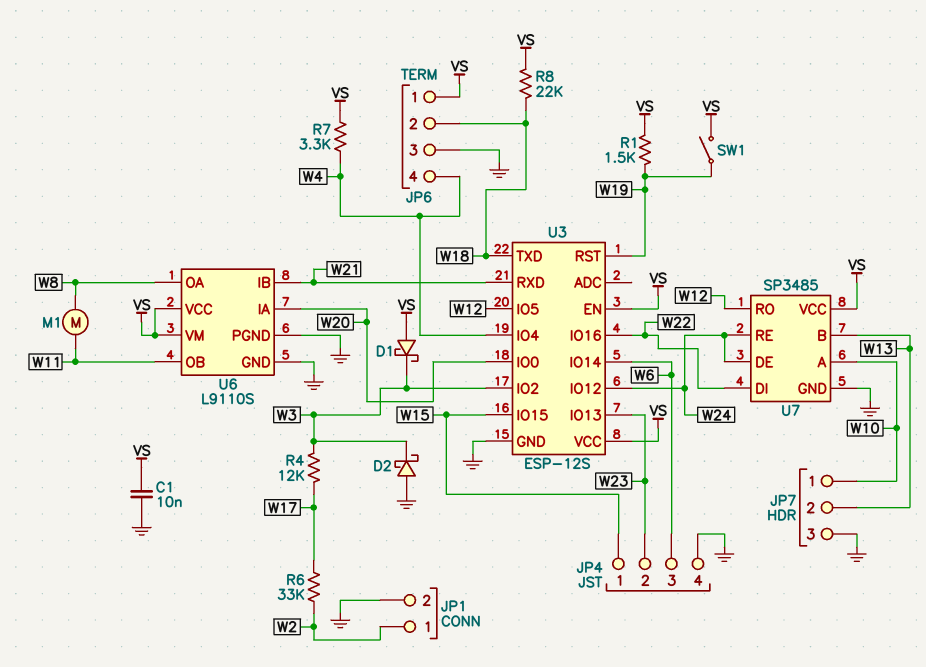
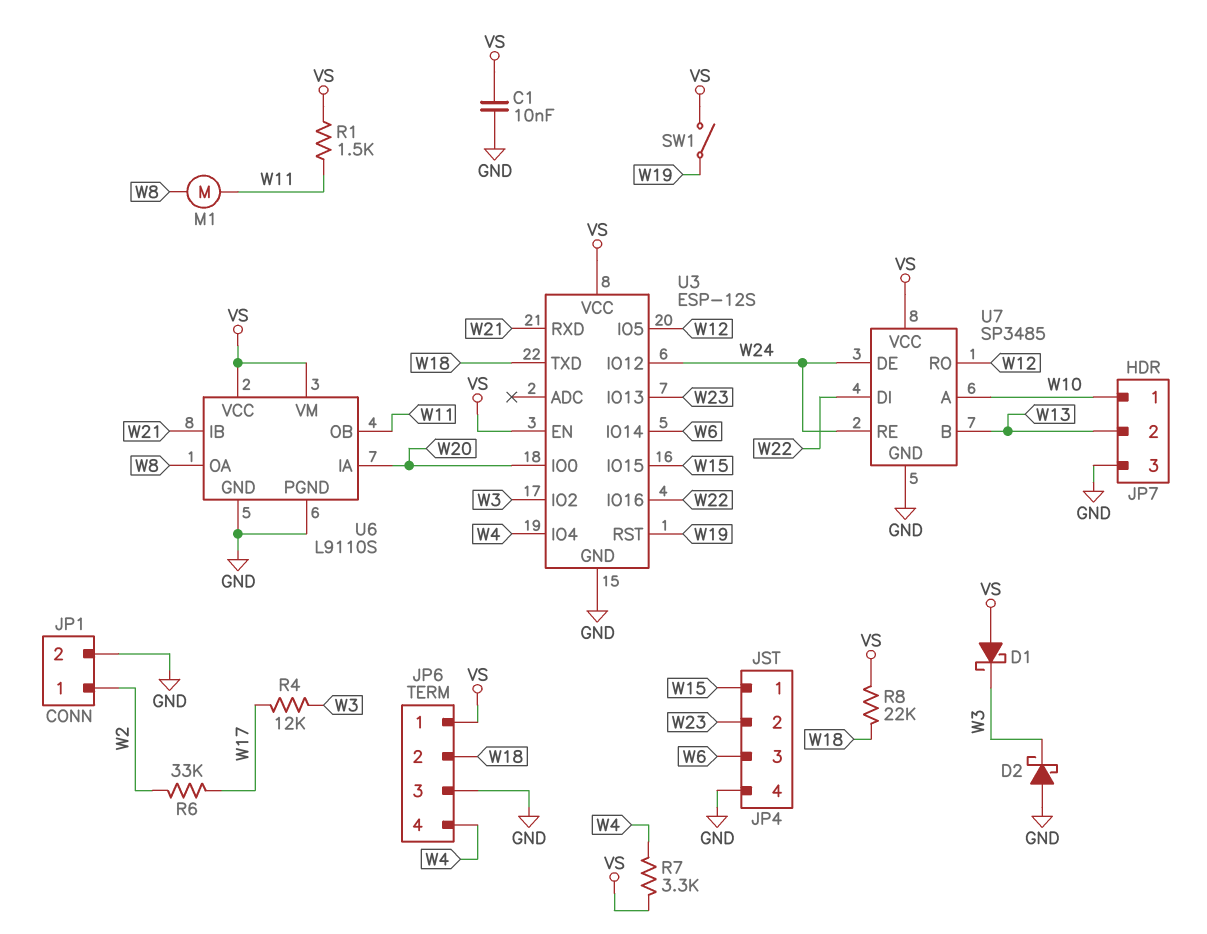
R1: 1.5k (VS, W19) -> 1.5k (VS, W11)

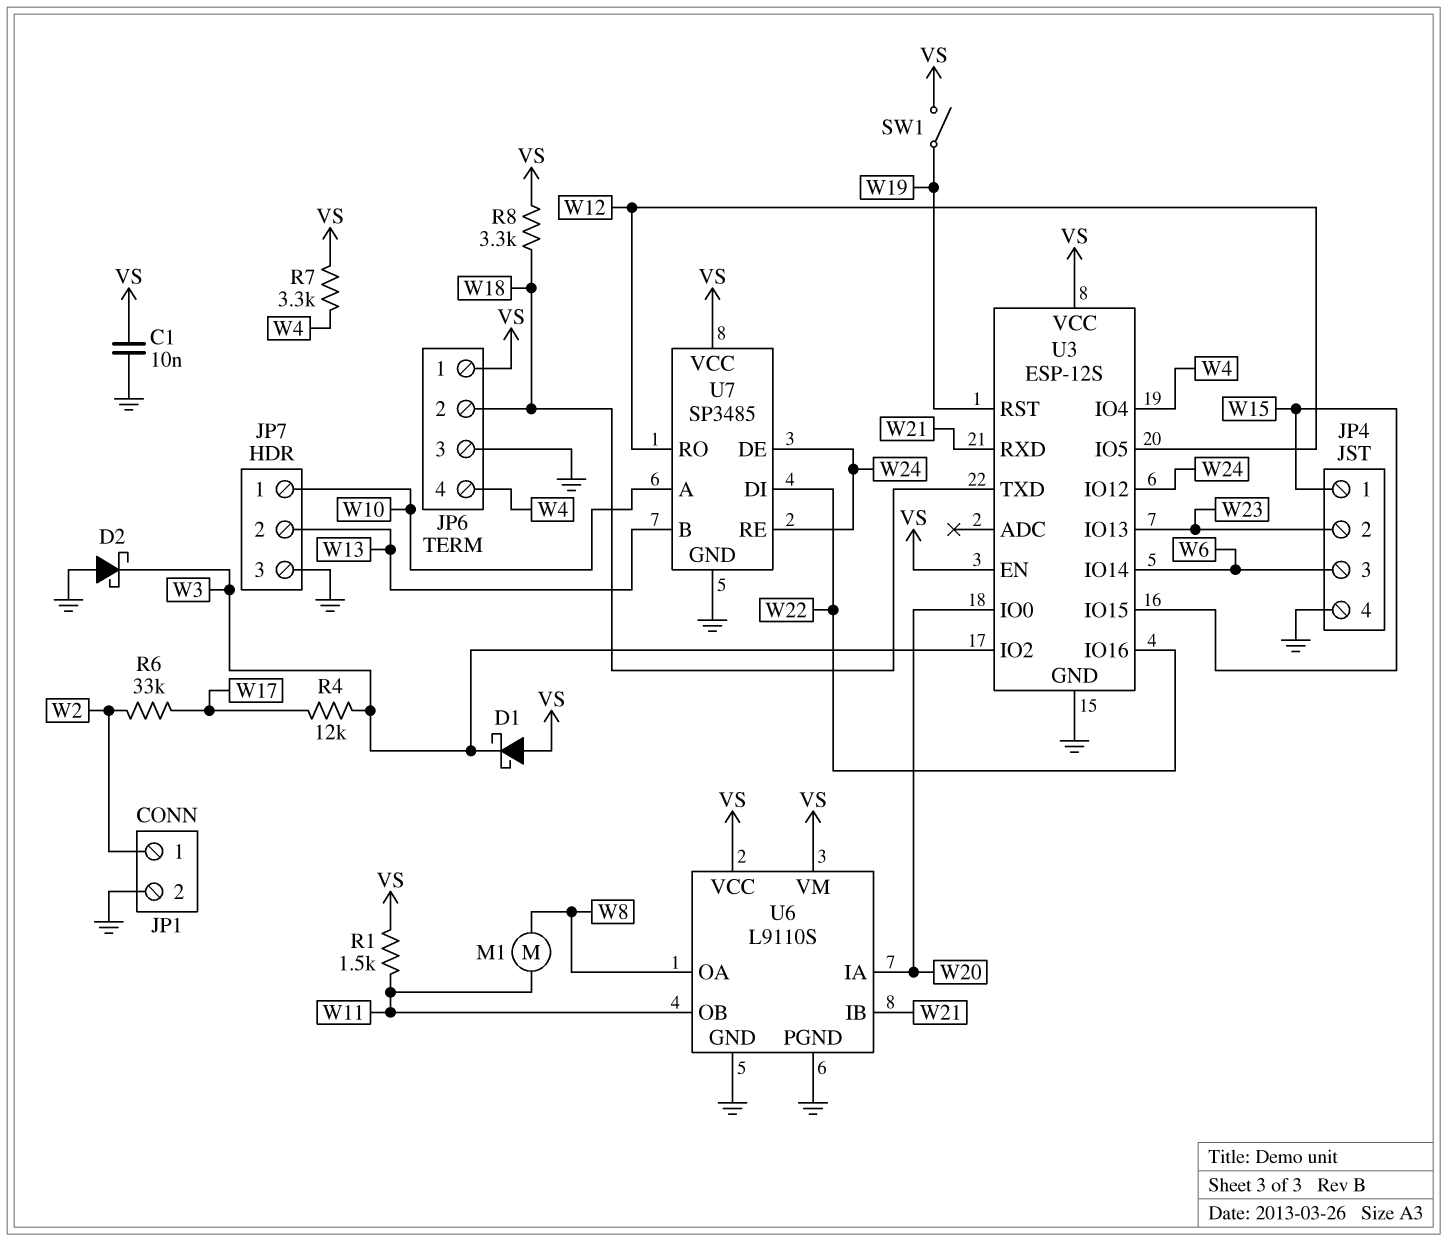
R8: 22k (VS, W18) -> 3.3k (VS, W18)

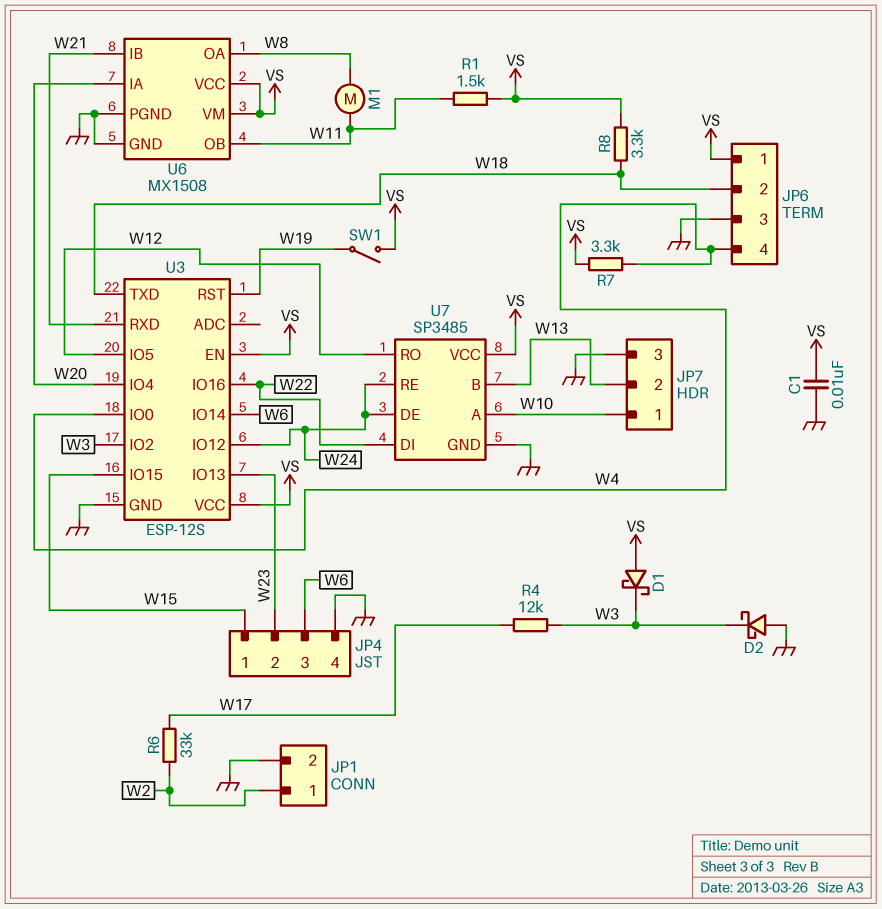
U3 pin IO0: W20 -> W4
U3 pin IO4: W4 -> W20
U6: L9110S -> MX1508

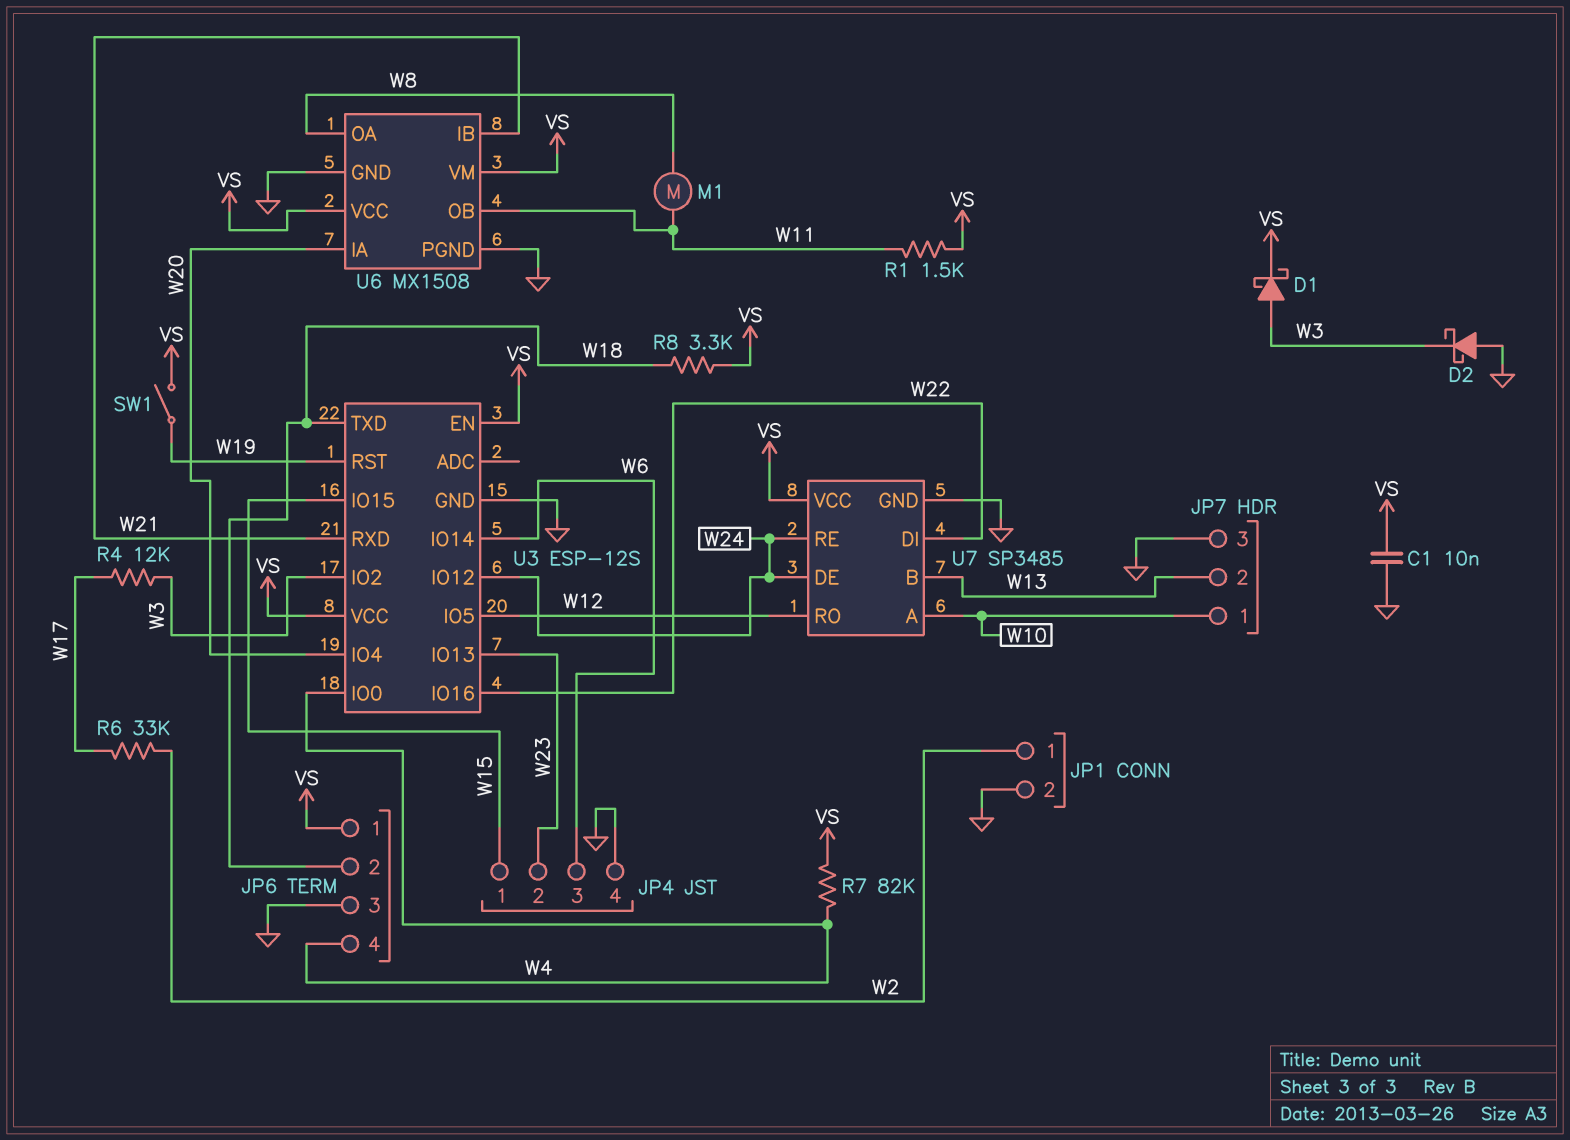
D1: schottky (A VS, K W3) -> schottky (A W3, K VS)
R7: 3.3k (VS, W4) -> 82k (VS, W4)

